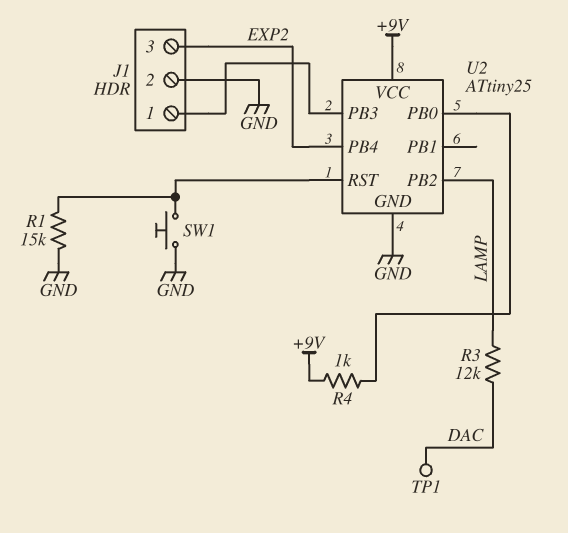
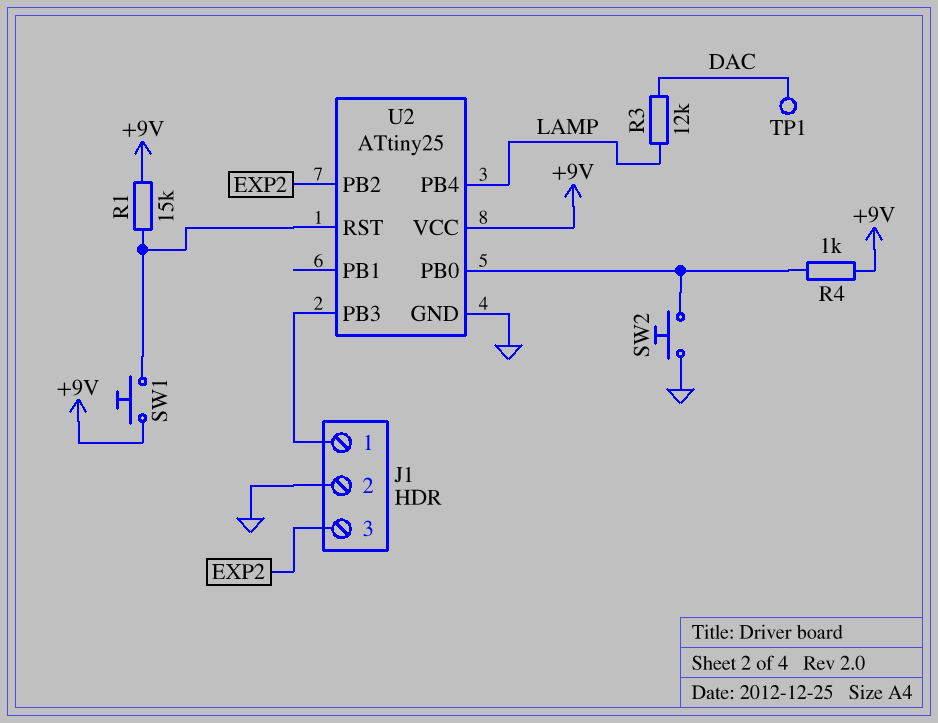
R1: 15k (GND, U2/RST) -> 15k (+9V, U2/RST)
SW1: button (GND, U2/RST) -> button (+9V, U2/RST)
SW2: none -> button (GND, U2/PB0)
U2 pin PB2: LAMP -> EXP2
U2 pin PB4: EXP2 -> LAMP

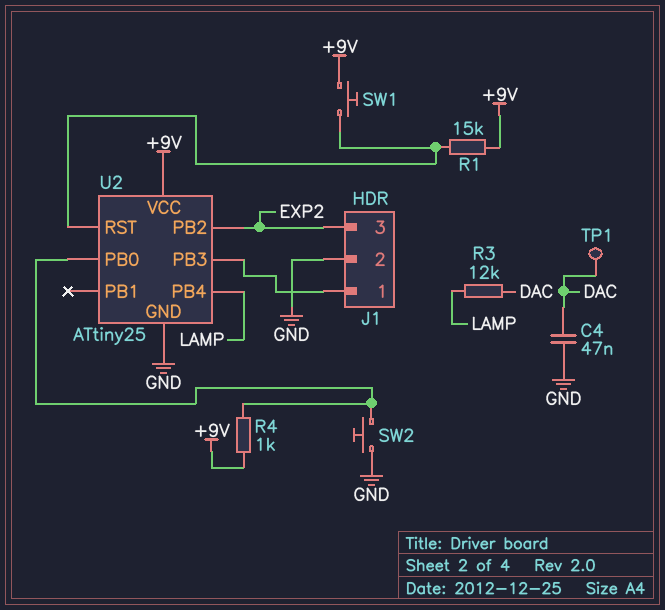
C4: none -> 47nF (DAC, GND)

